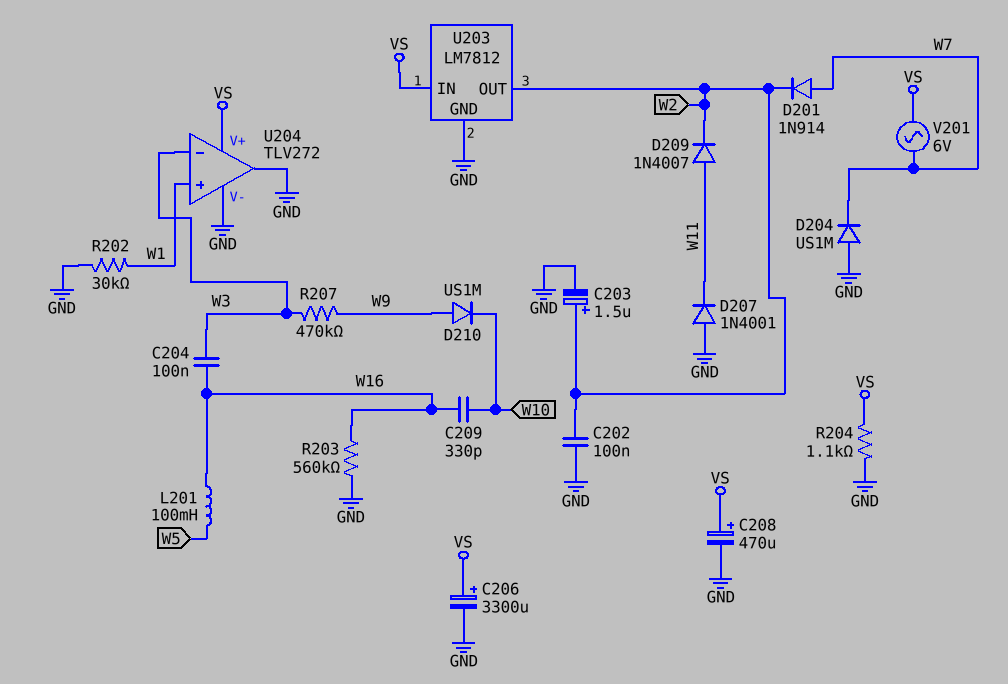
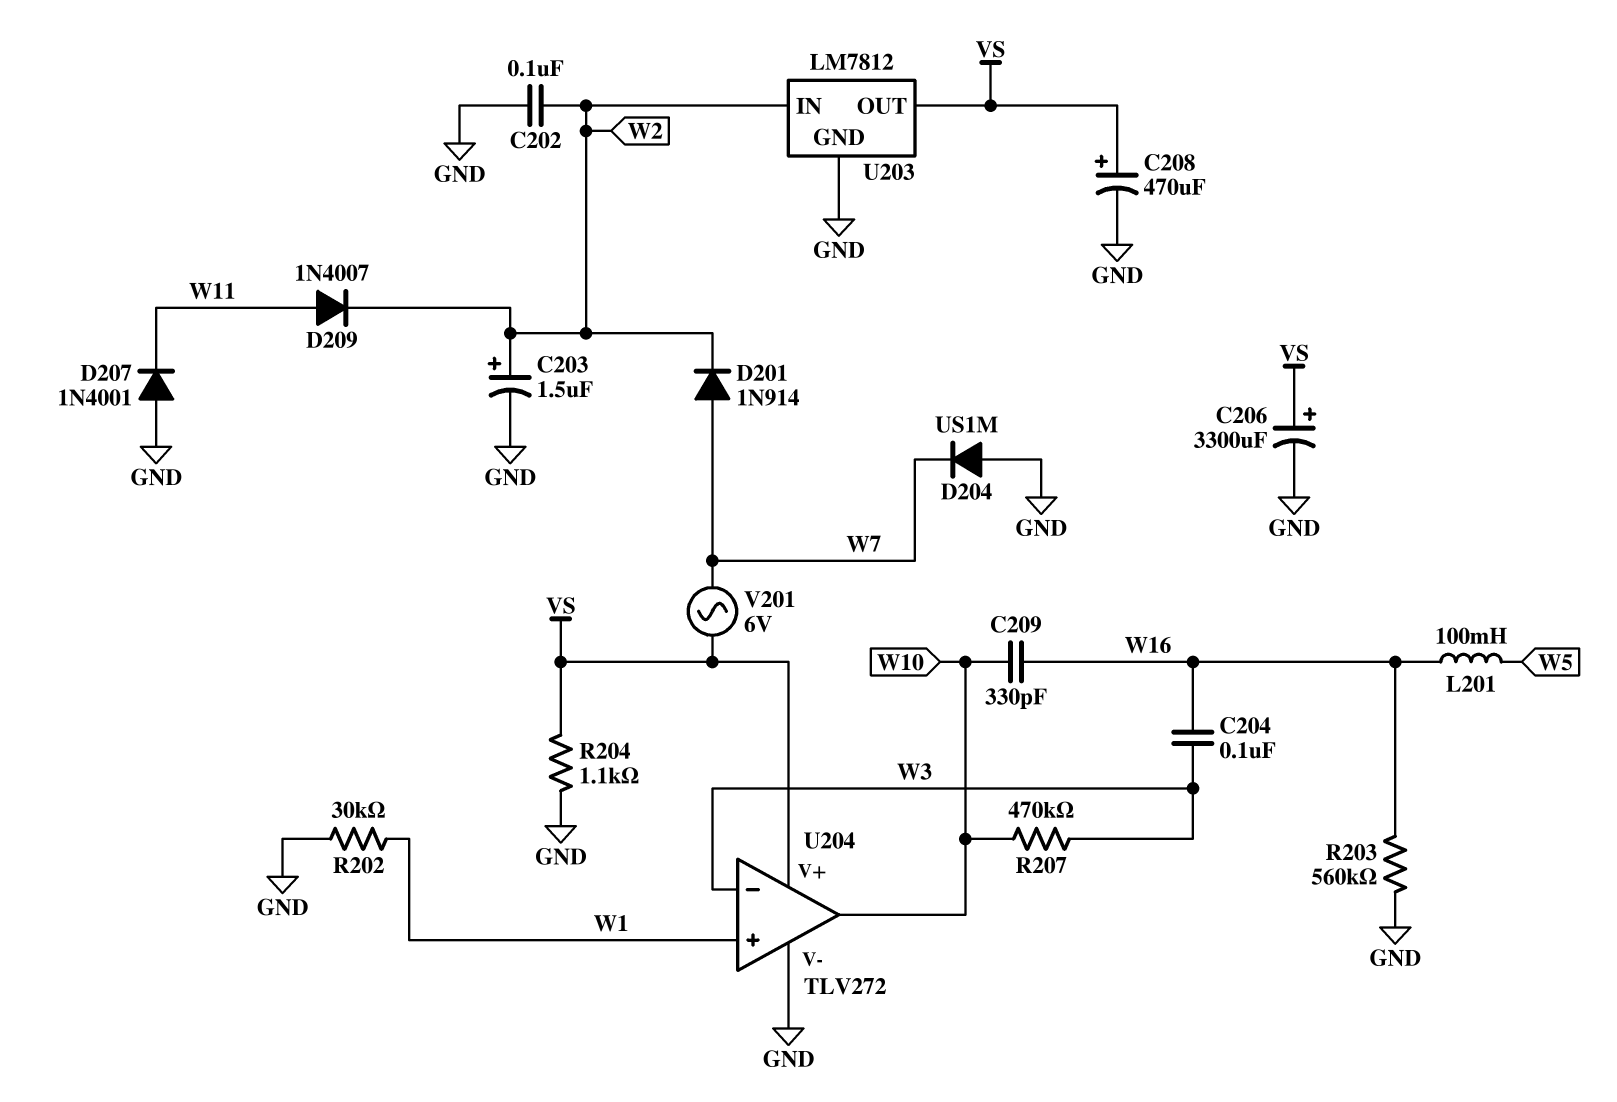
D210: diode US1M (A W9, K W10) -> none
R207: 470k (W3, W9) -> 470k (W3, W10)
U203 pin IN: VS -> W2
U203 pin OUT: W2 -> VS
U204 pin out: GND -> W10

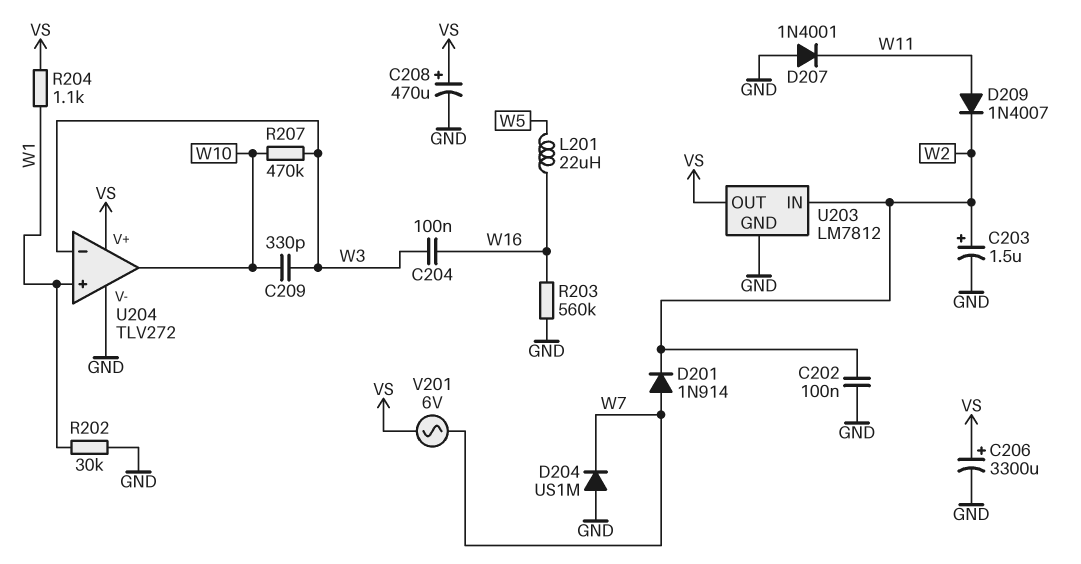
C209: 330pF (W10, W16) -> 330pF (W3, W10)
L201: 100mH (W5, W16) -> 22uH (W5, W16)
R204: 1.1k (GND, VS) -> 1.1k (VS, W1)

